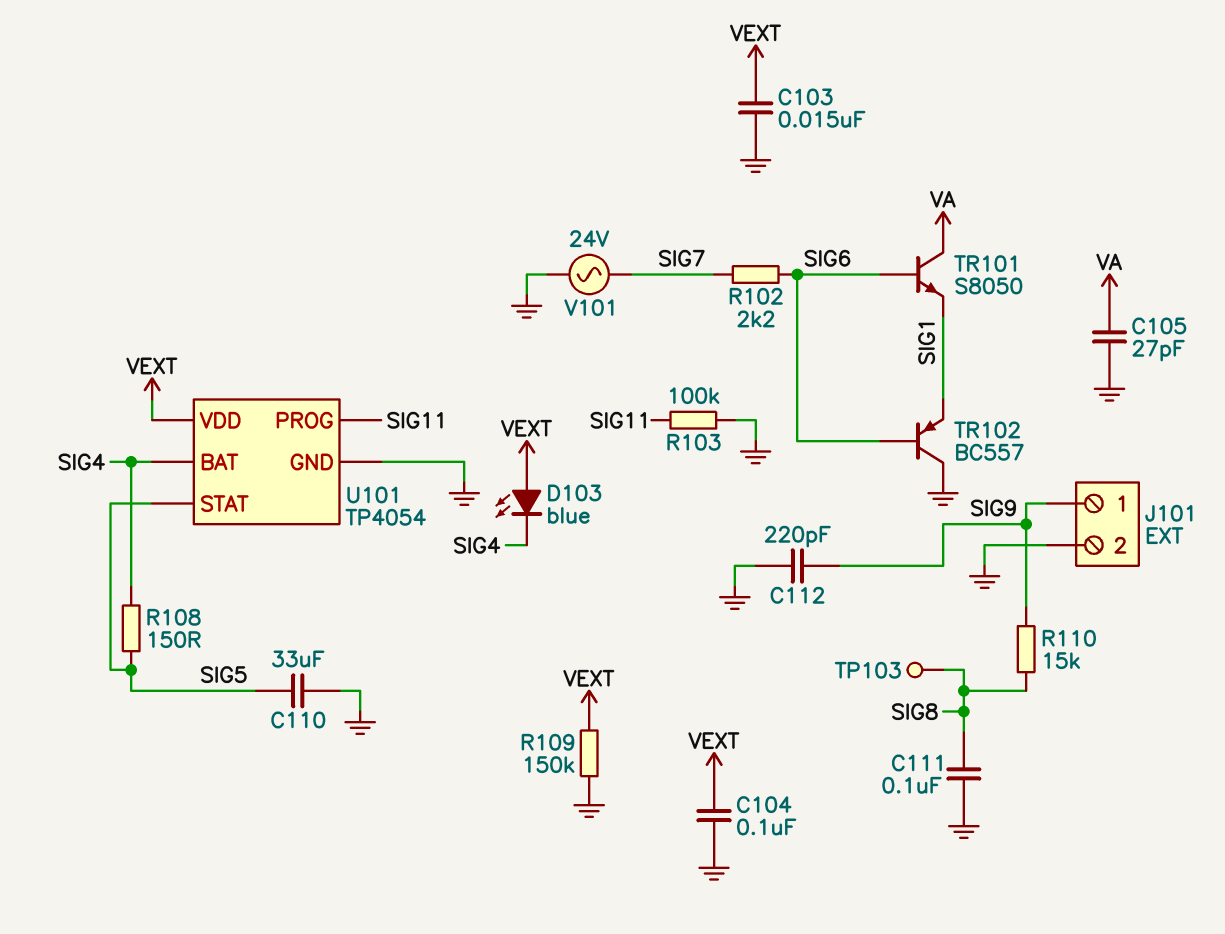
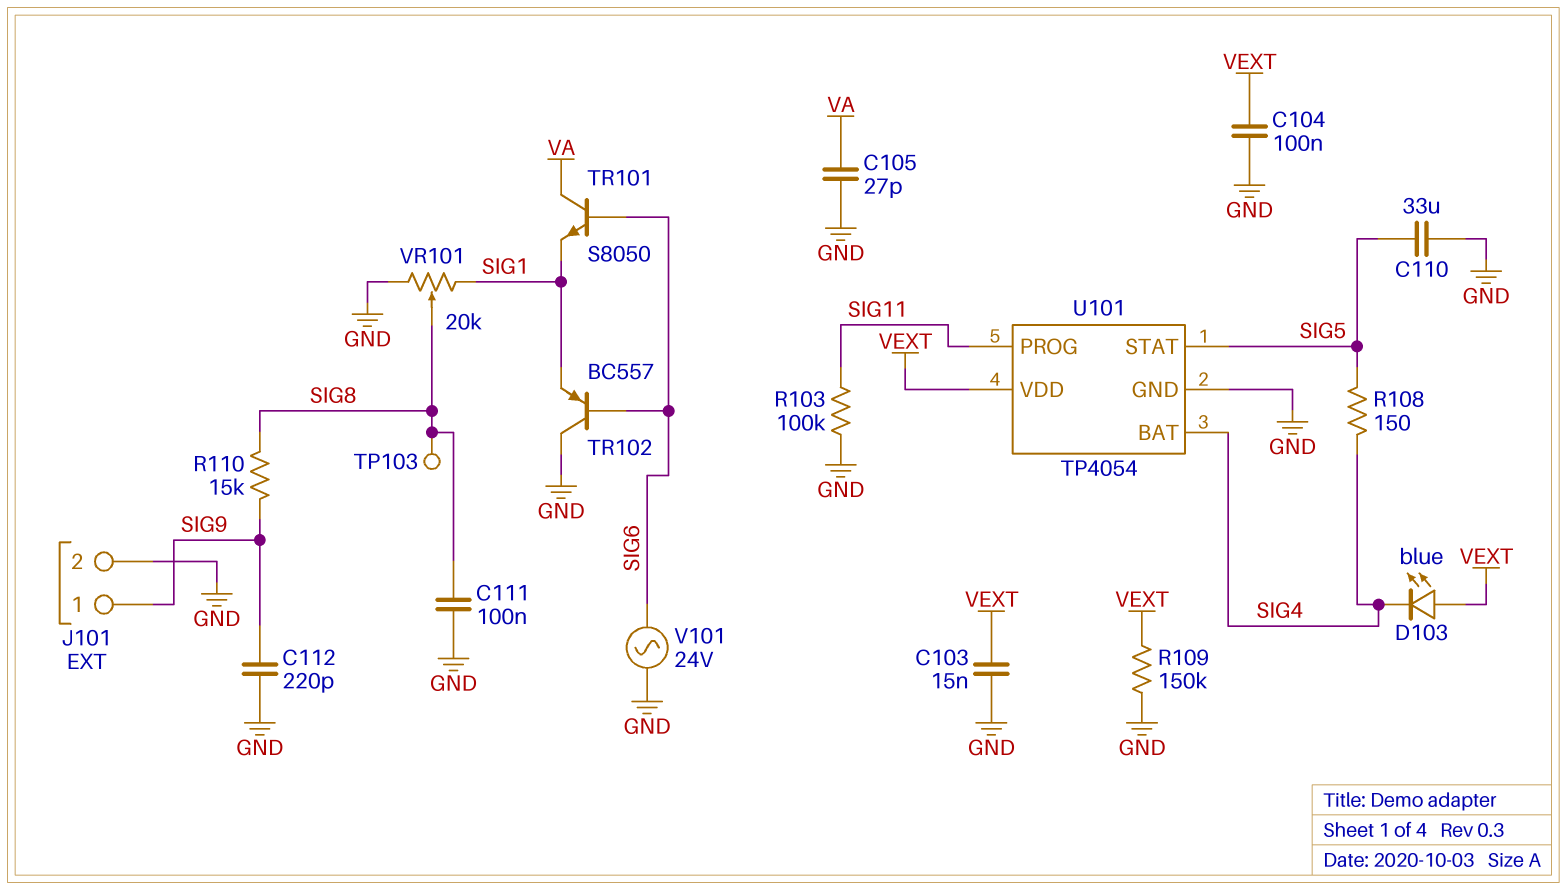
R102: 2.2k (SIG6, SIG7) -> none
V101: AC 24V (GND, SIG7) -> AC 24V (GND, SIG6)
VR101: none -> 20k (GND, SIG1, wiper SIG8)

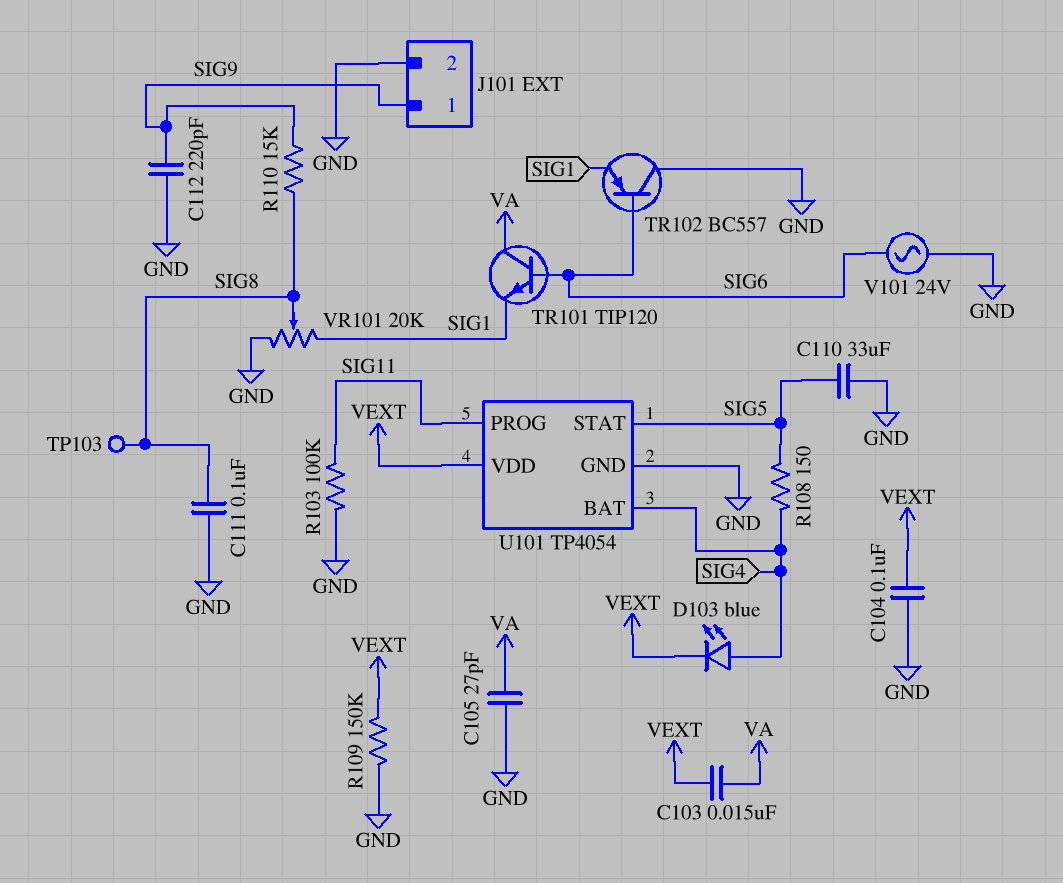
C103: 15nF (GND, VEXT) -> 15nF (VA, VEXT)
D103: LED blue (A VEXT, K SIG4) -> LED blue (A SIG4, K VEXT)
TR101: NPN S8050 (B SIG6, C VA, E SIG1) -> NPN TIP120 (B SIG6, C VA, E SIG1)

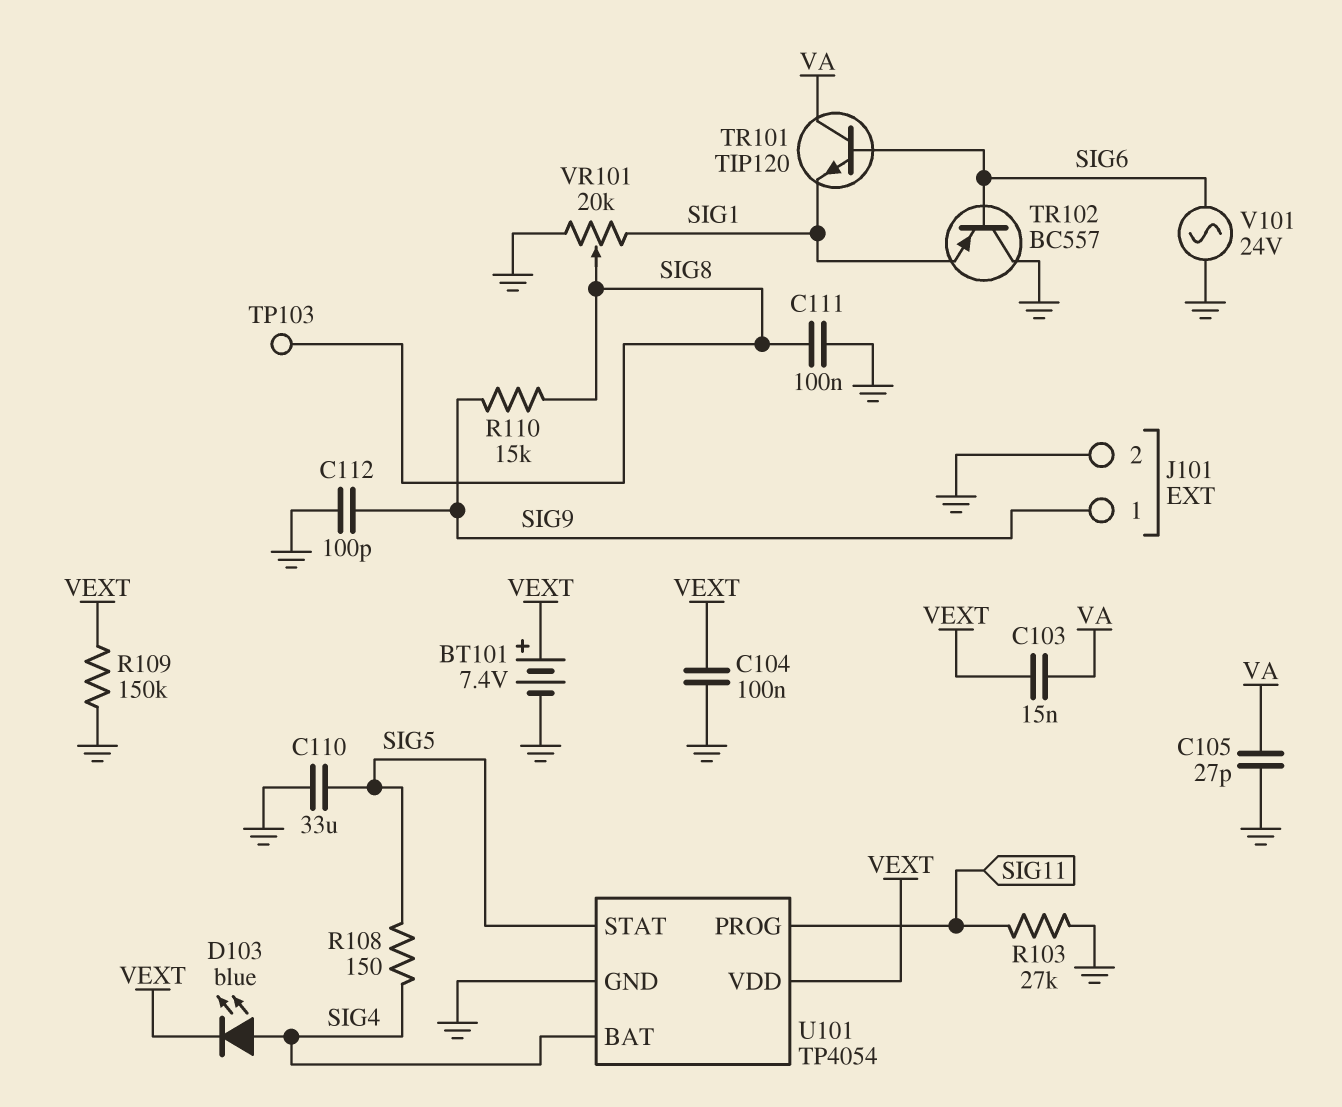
BT101: none -> 7.4V (plus VEXT, minus GND)
C112: 220pF (GND, SIG9) -> 100pF (GND, SIG9)
R103: 100k (GND, SIG11) -> 27k (GND, SIG11)

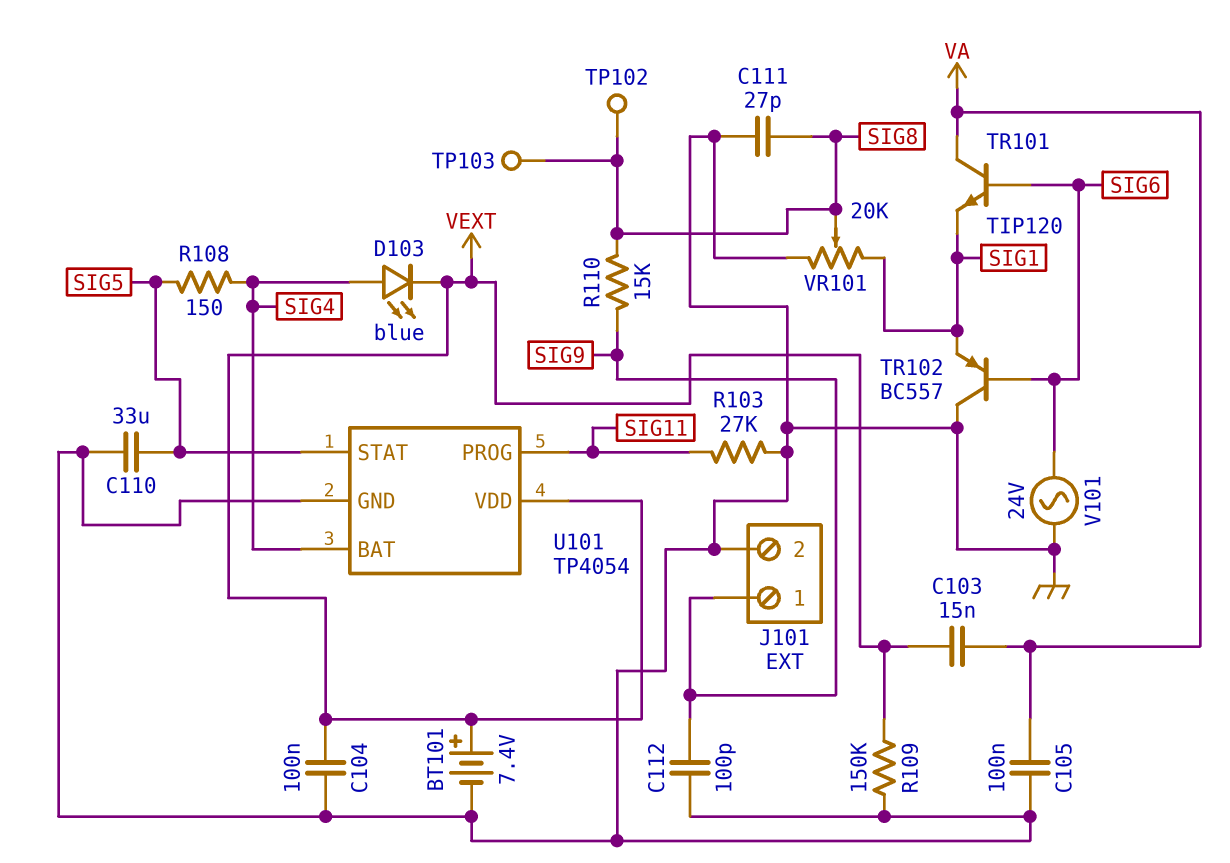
C105: 27pF (GND, VA) -> 100nF (GND, VA)
C111: 100nF (GND, SIG8) -> 27pF (GND, SIG8)
TP102: none -> test point (SIG8)

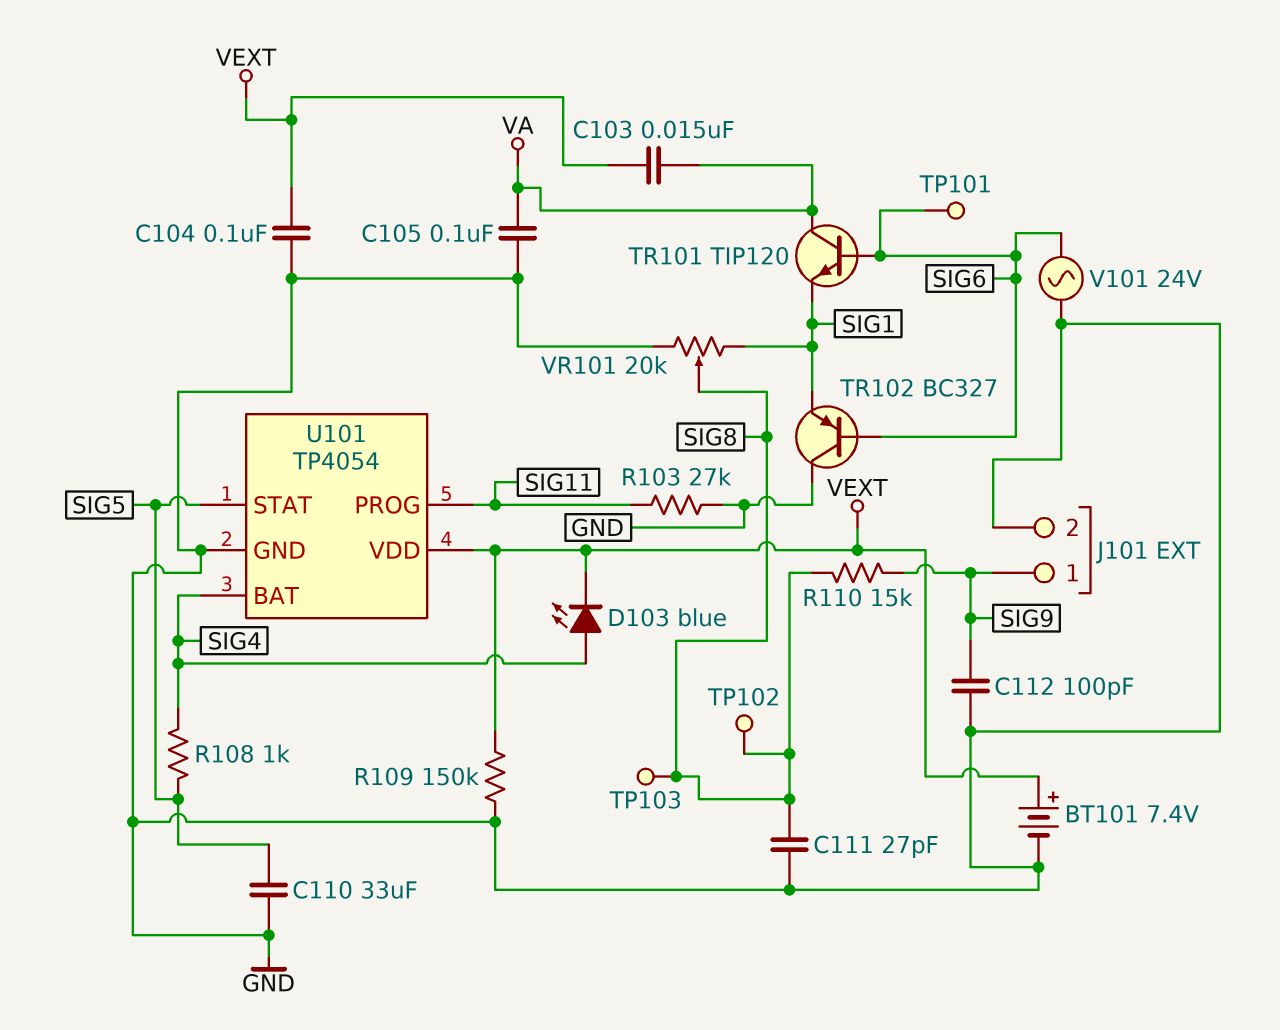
R108: 150 (SIG4, SIG5) -> 1k (SIG4, SIG5)
TP101: none -> test point (SIG6)
TR102: PNP BC557 (B SIG6, C GND, E SIG1) -> PNP BC327 (B SIG6, C GND, E SIG1)

